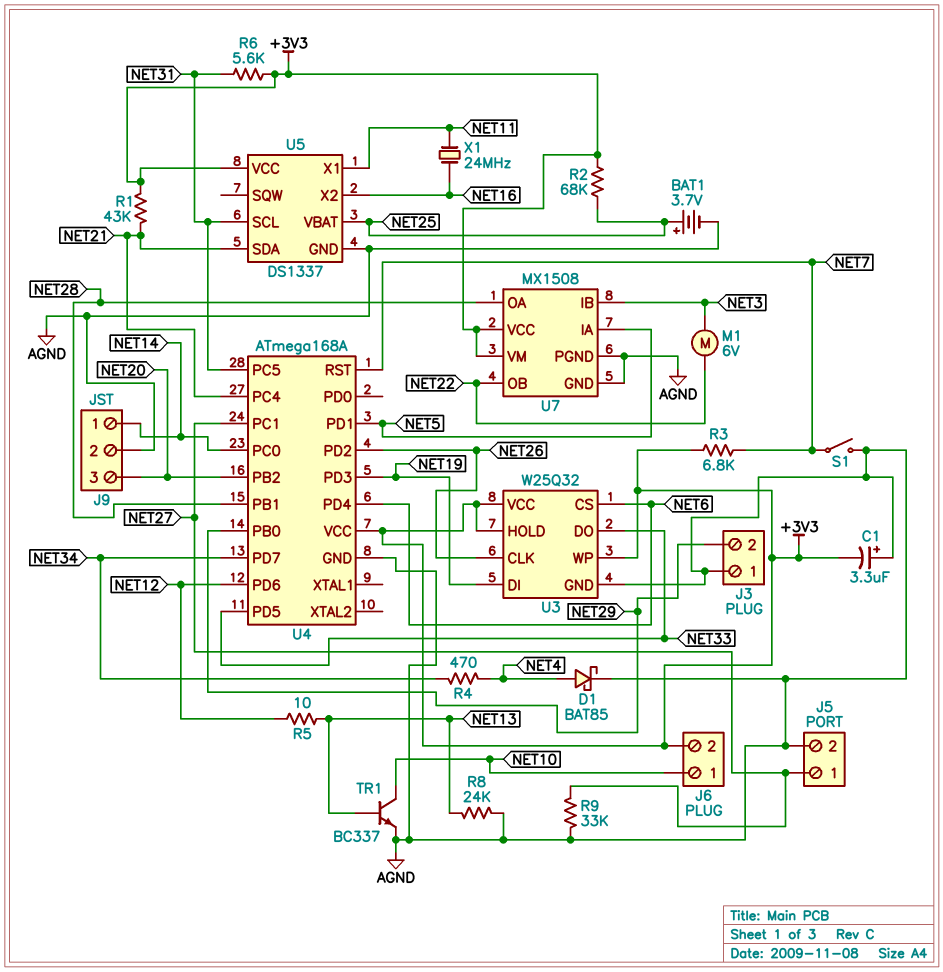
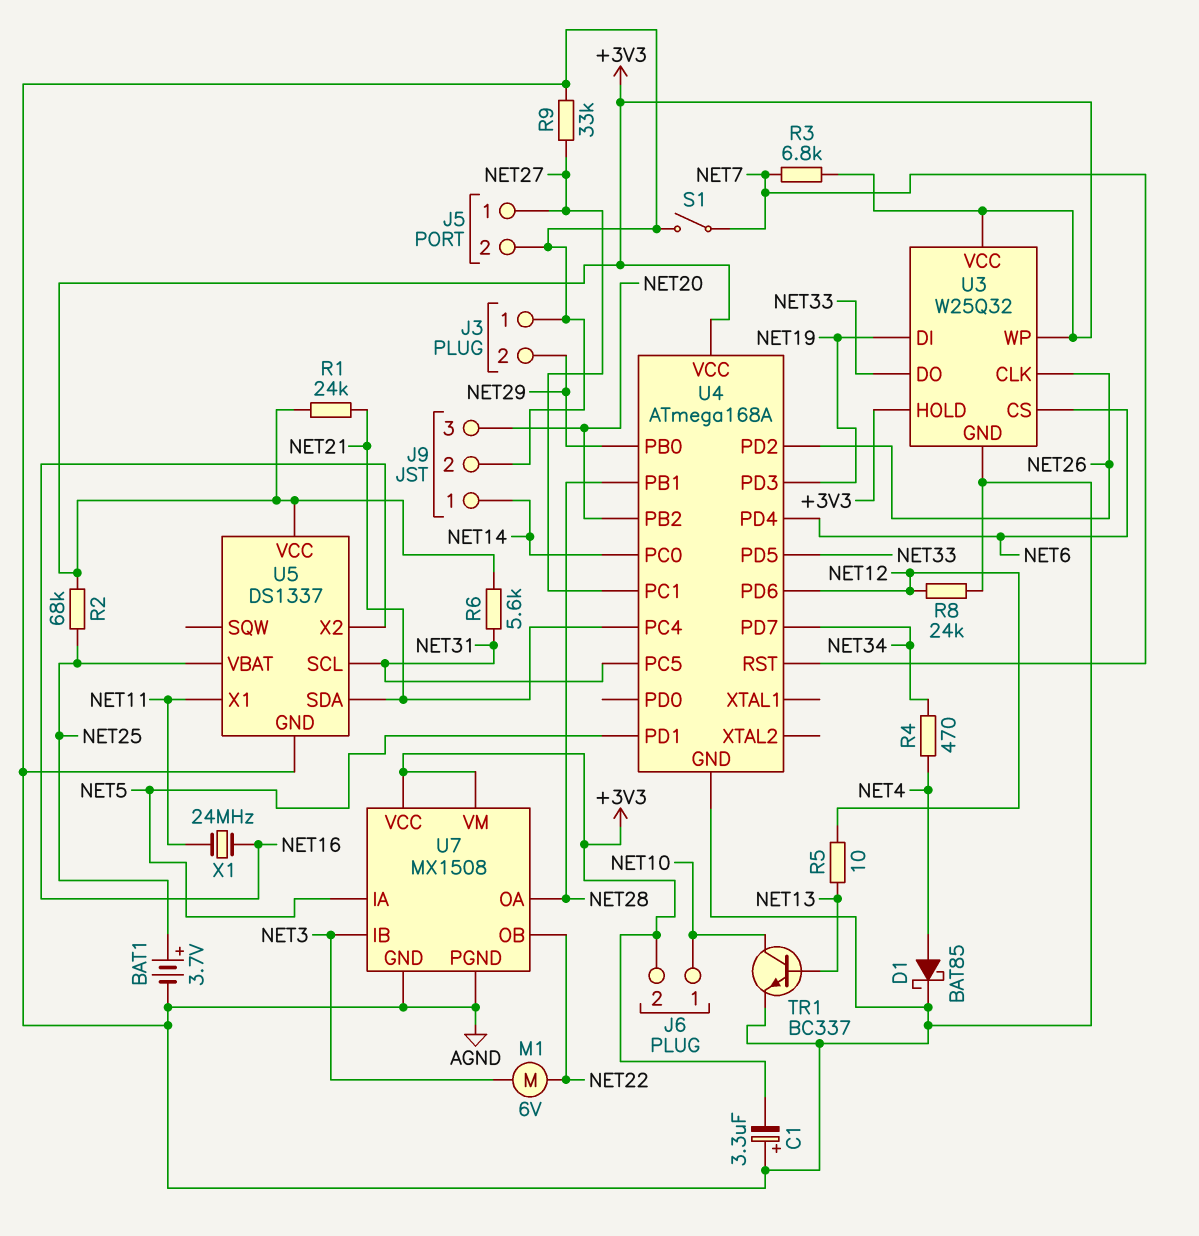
R1: 43k (+3V3, NET21) -> 24k (+3V3, NET21)
R8: 24k (AGND, NET13) -> 24k (AGND, NET12)

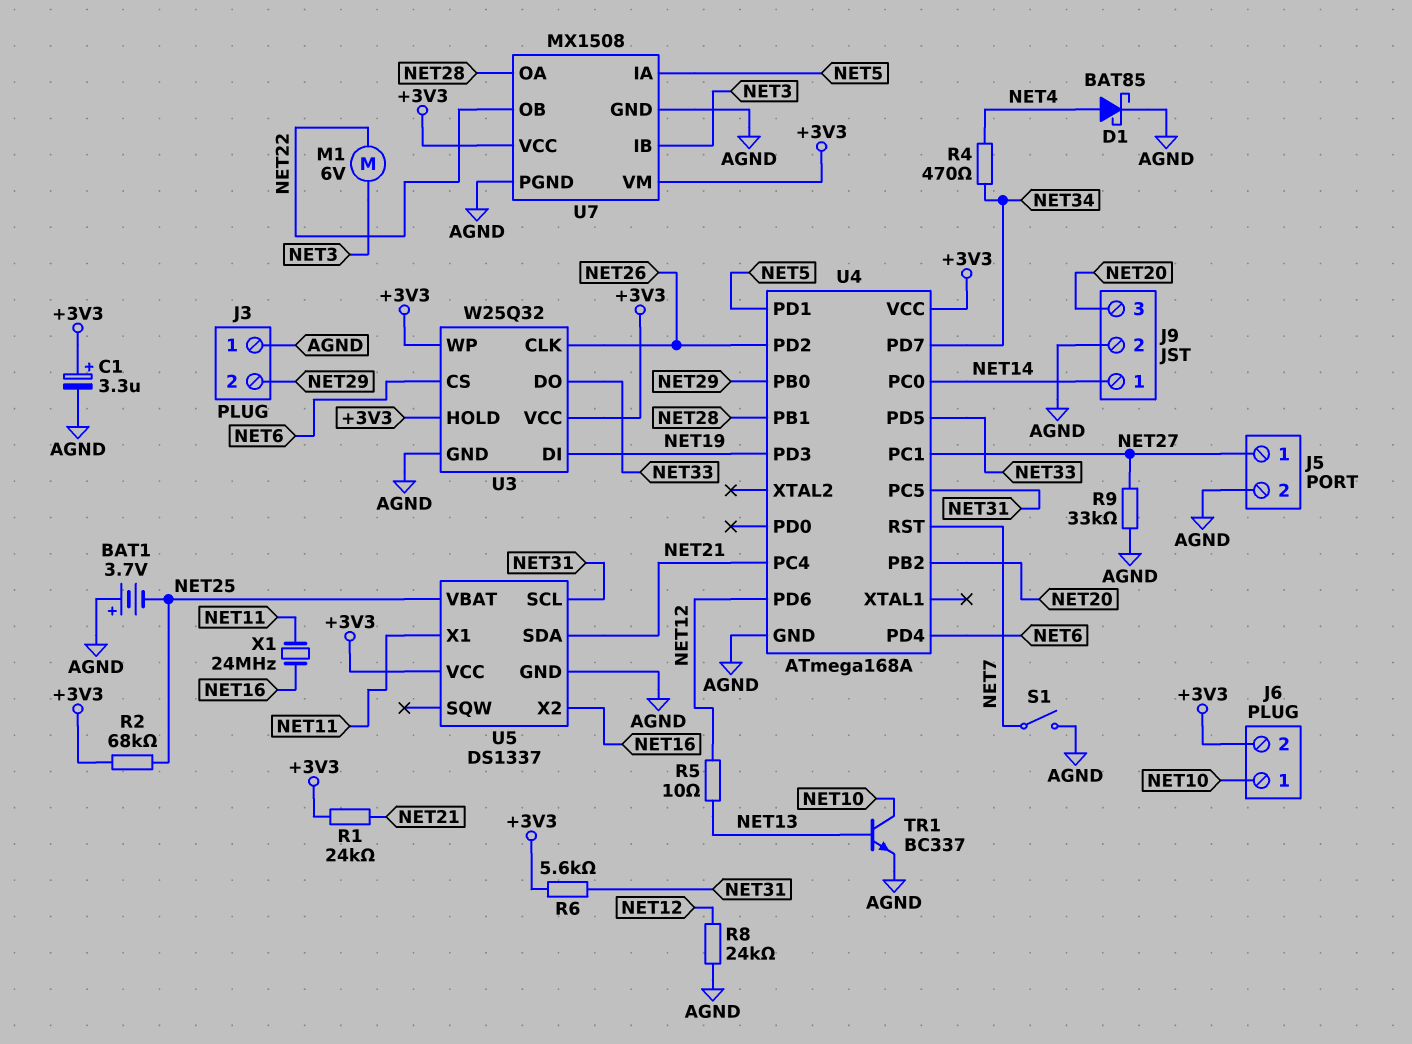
BAT1: 3.7V (plus NET25, minus AGND) -> 3.7V (plus AGND, minus NET25)
C1: 3.3uF (plus AGND, minus +3V3) -> 3.3uF (plus +3V3, minus AGND)
R3: 6.8k (+3V3, NET7) -> none

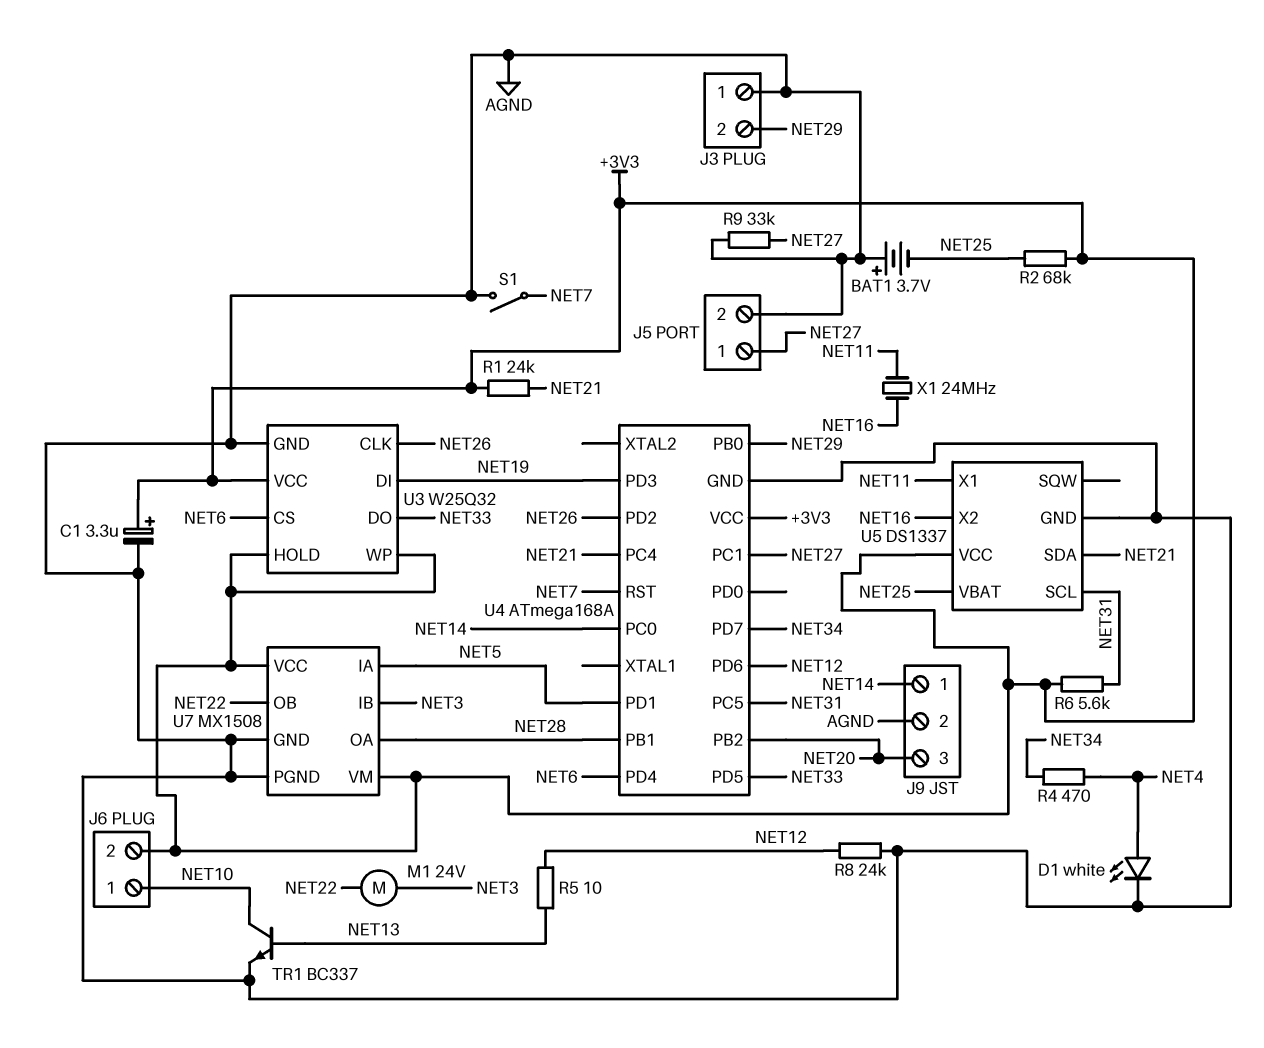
D1: schottky BAT85 (A NET4, K AGND) -> LED white (A NET4, K AGND)
M1: motor 6V (NET3, NET22) -> motor 24V (NET3, NET22)

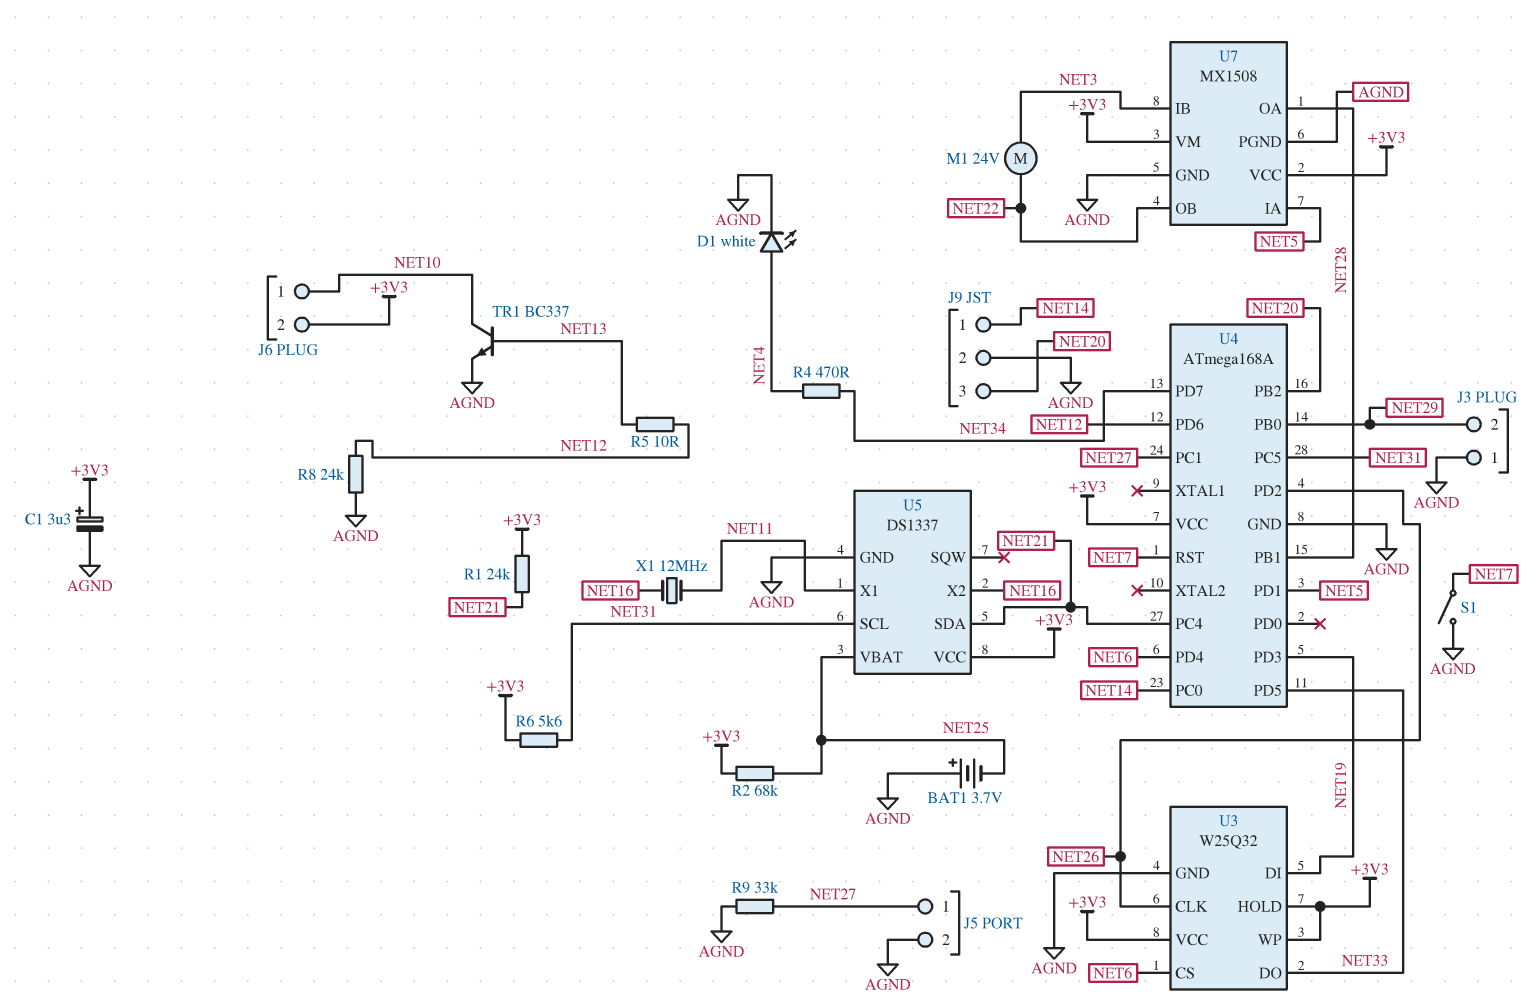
X1: 24MHz (NET11, NET16) -> 12MHz (NET11, NET16)

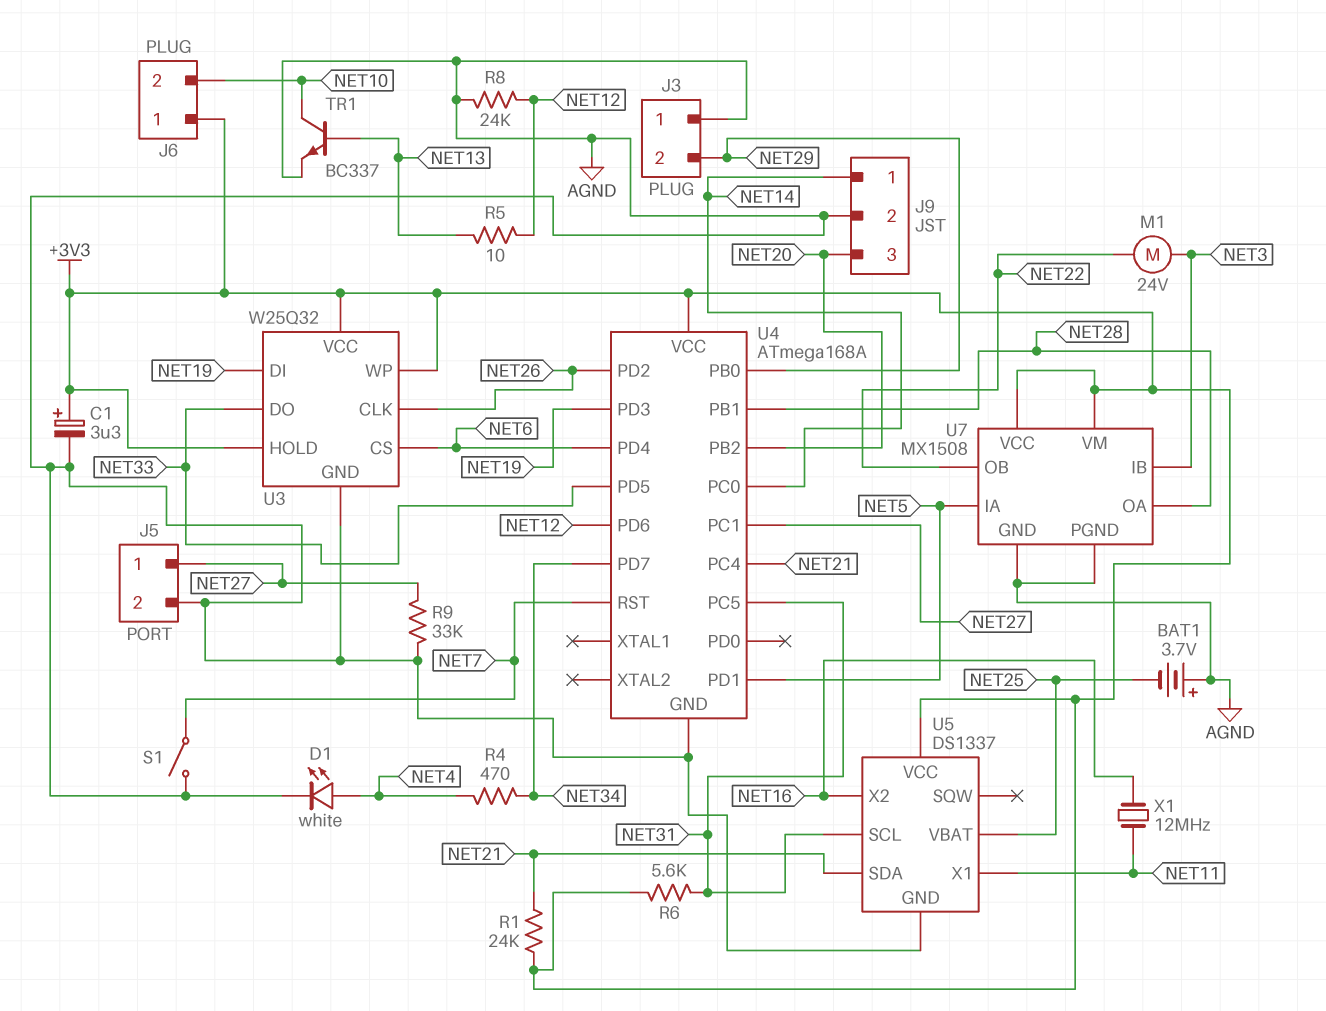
J6 pin 1: NET10 -> +3V3
J6 pin 2: +3V3 -> NET10
R2: 68k (+3V3, NET25) -> none

